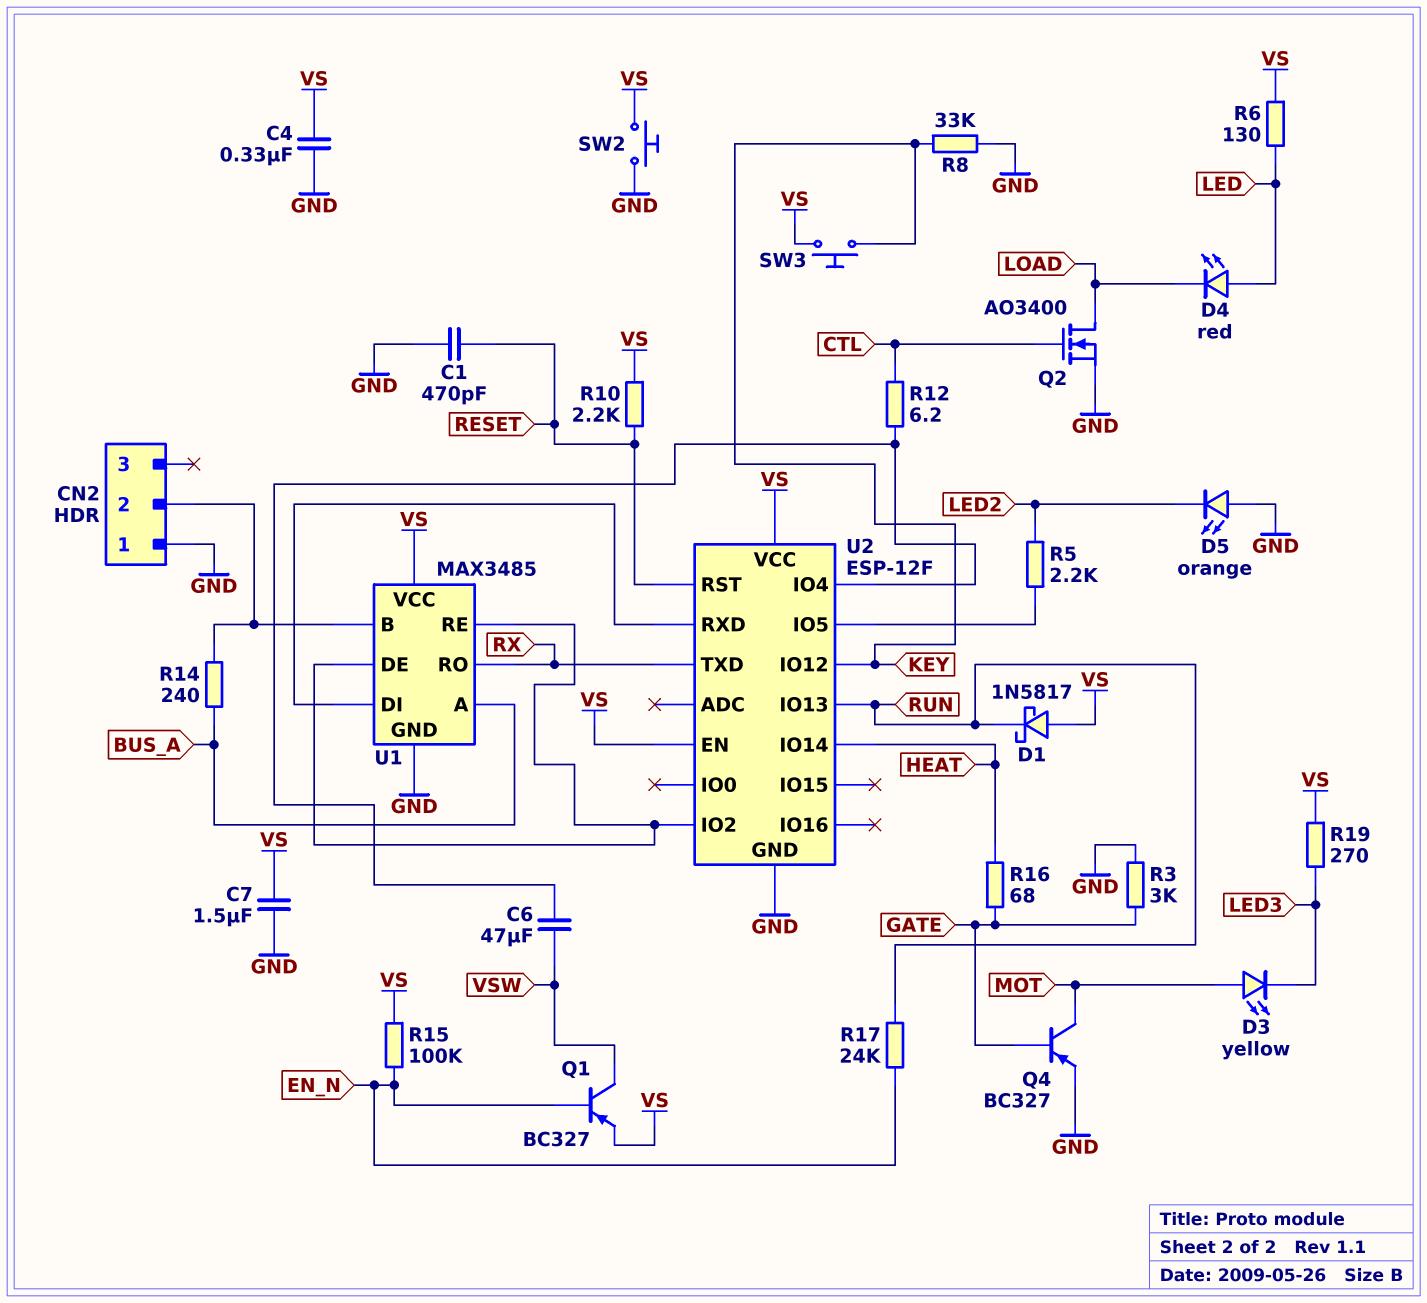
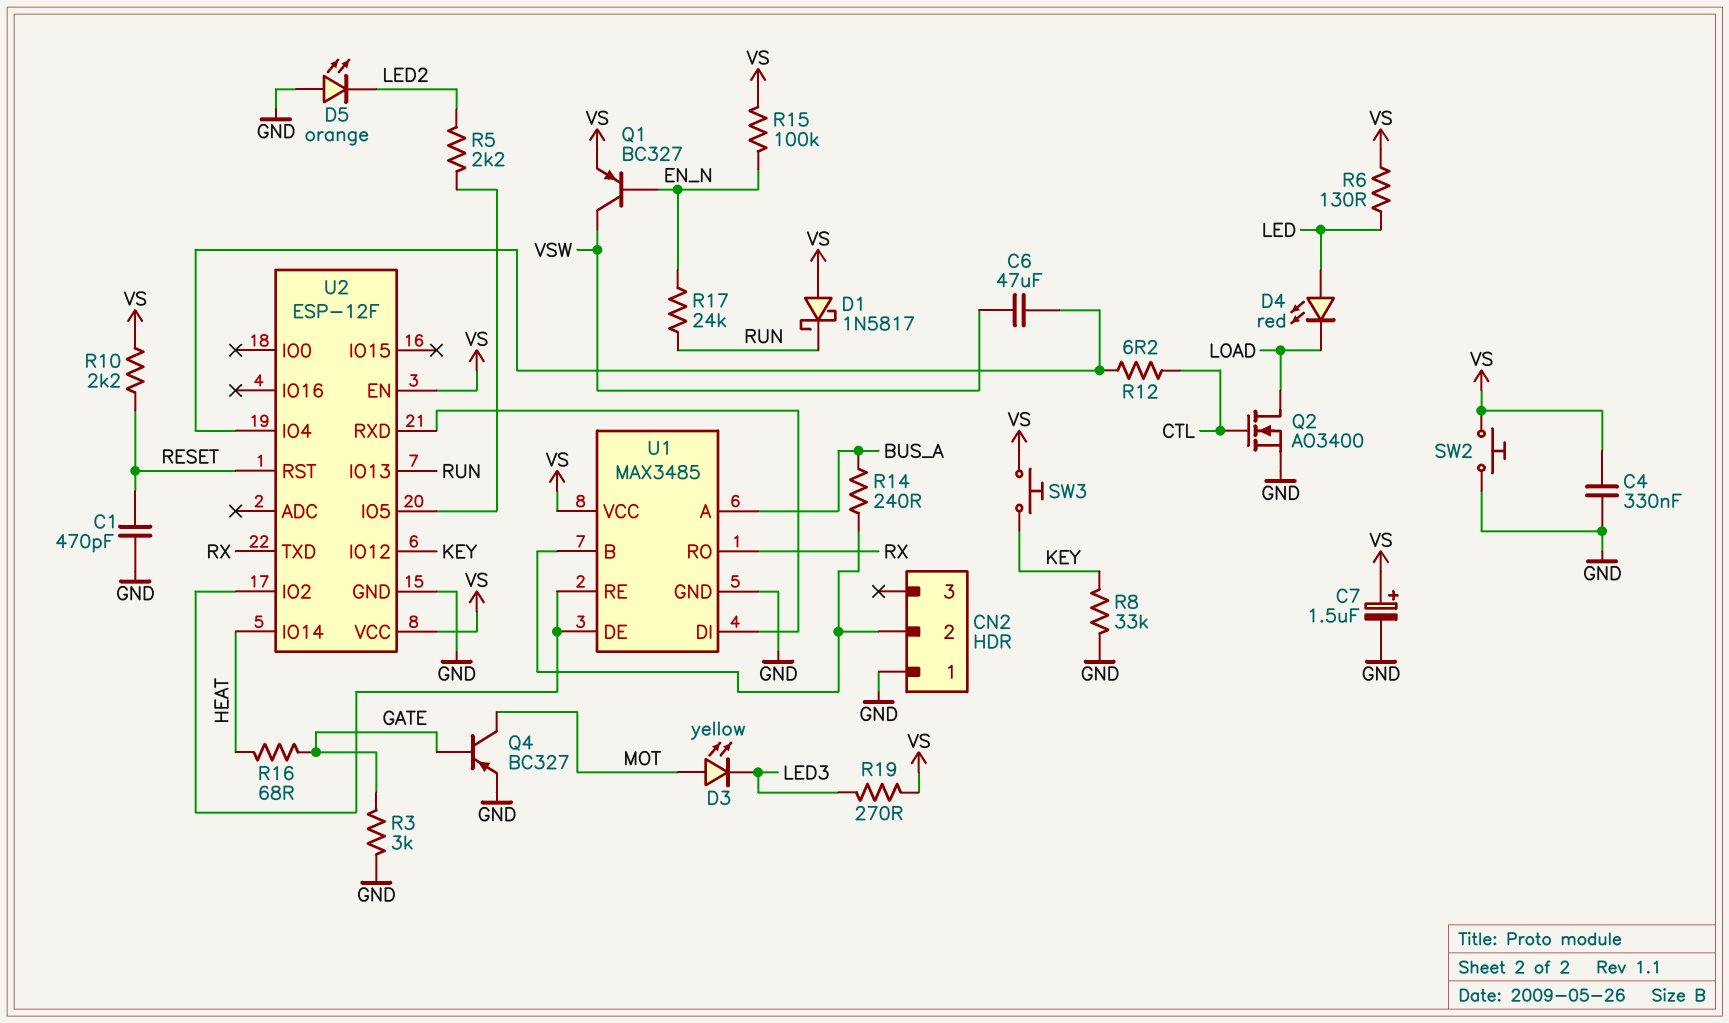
C7: 1.5uF (GND, VS) -> 1.5uF (plus VS, minus GND)

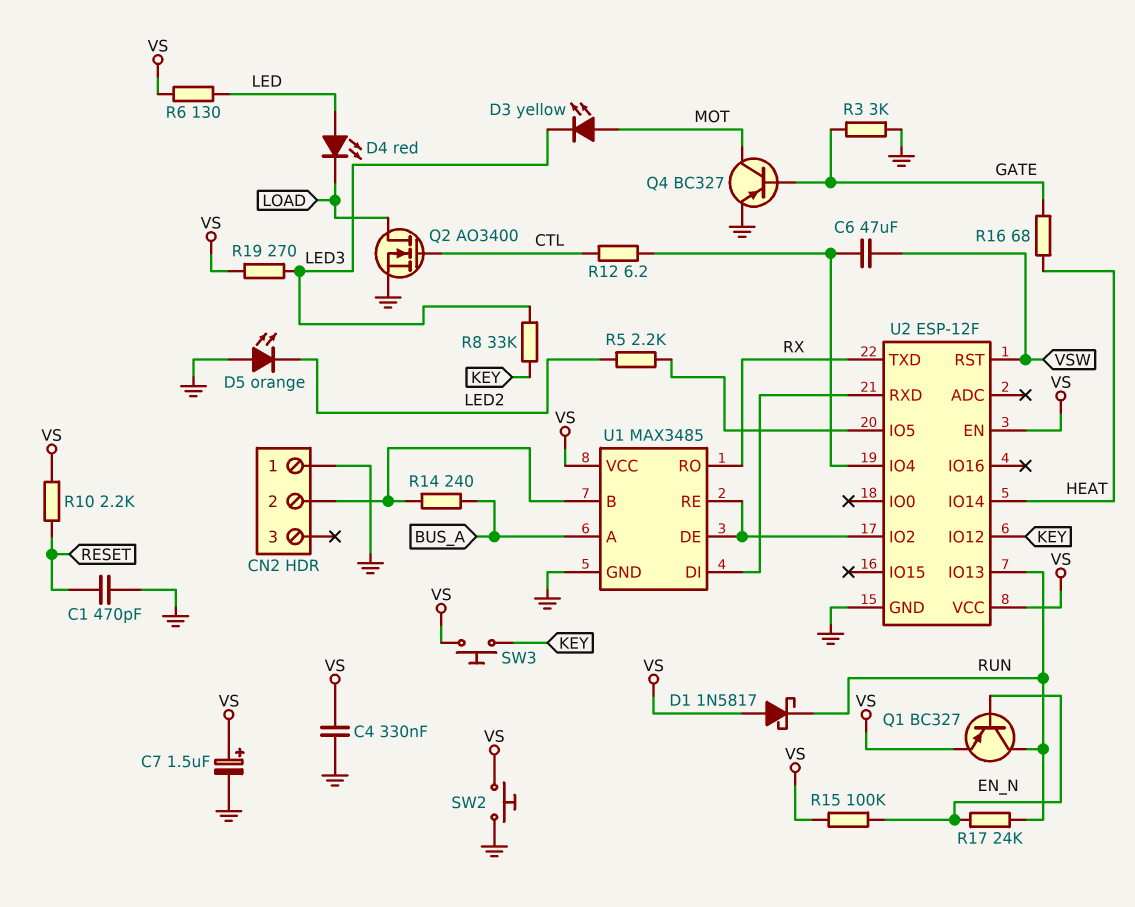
Q1: PNP BC327 (B EN_N, C VSW, E VS) -> PNP BC327 (B EN_N, C RUN, E VS)
R8: 33k (GND, KEY) -> 33k (KEY, LED3)
U2 pin RST: RESET -> VSW

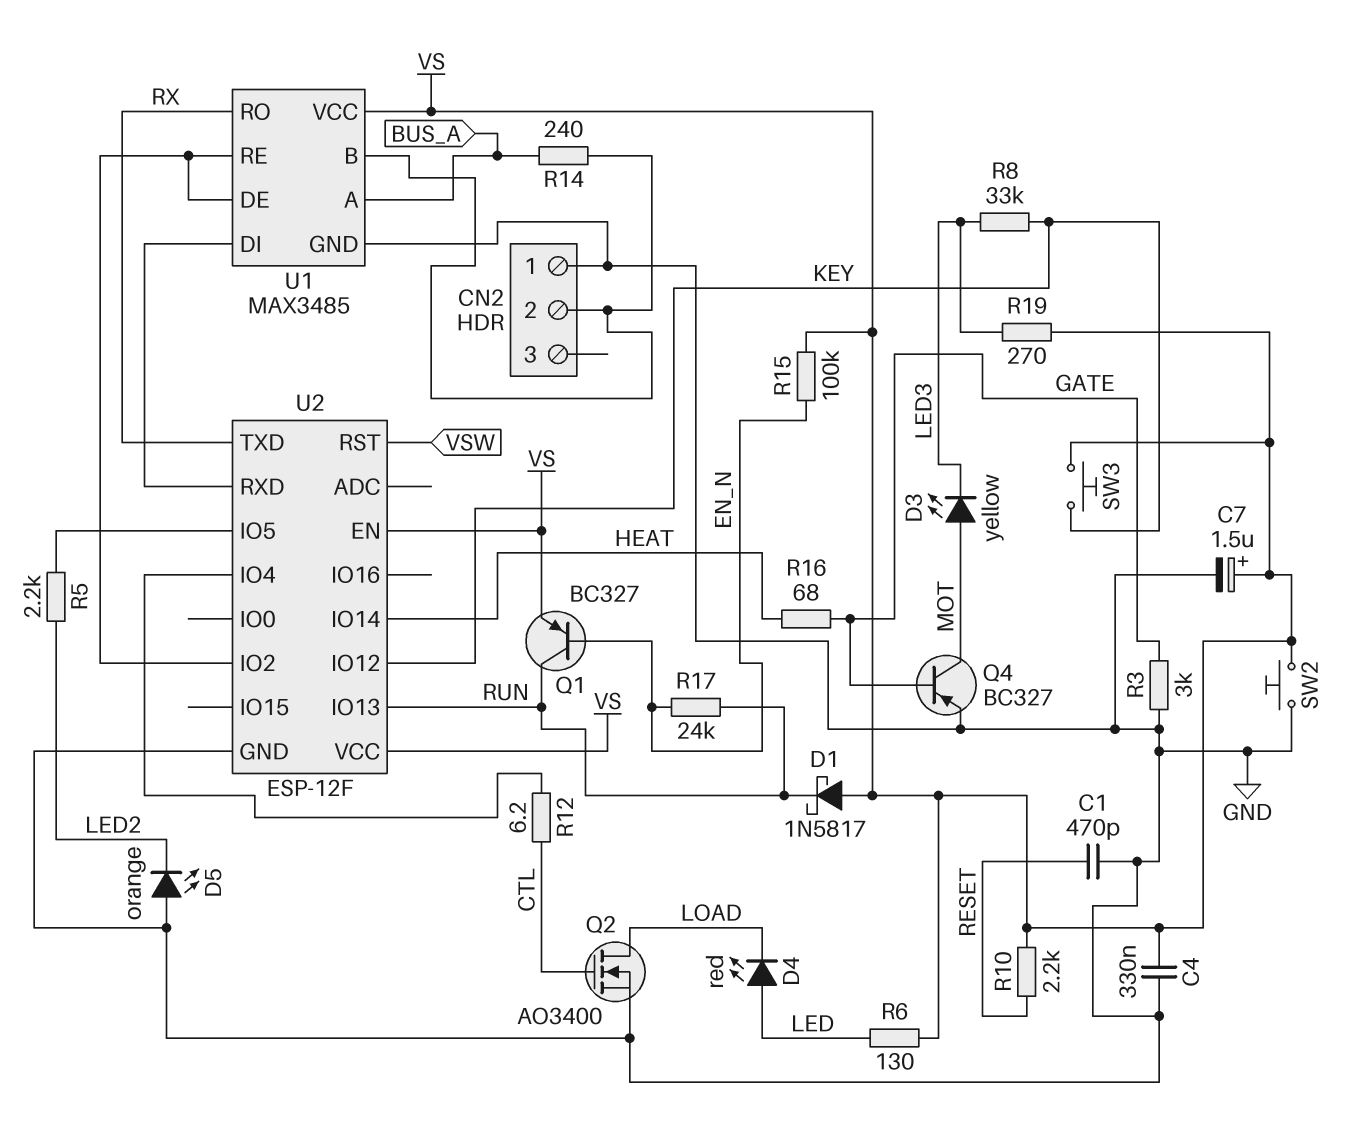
C6: 47uF (U2/IO4, VSW) -> none

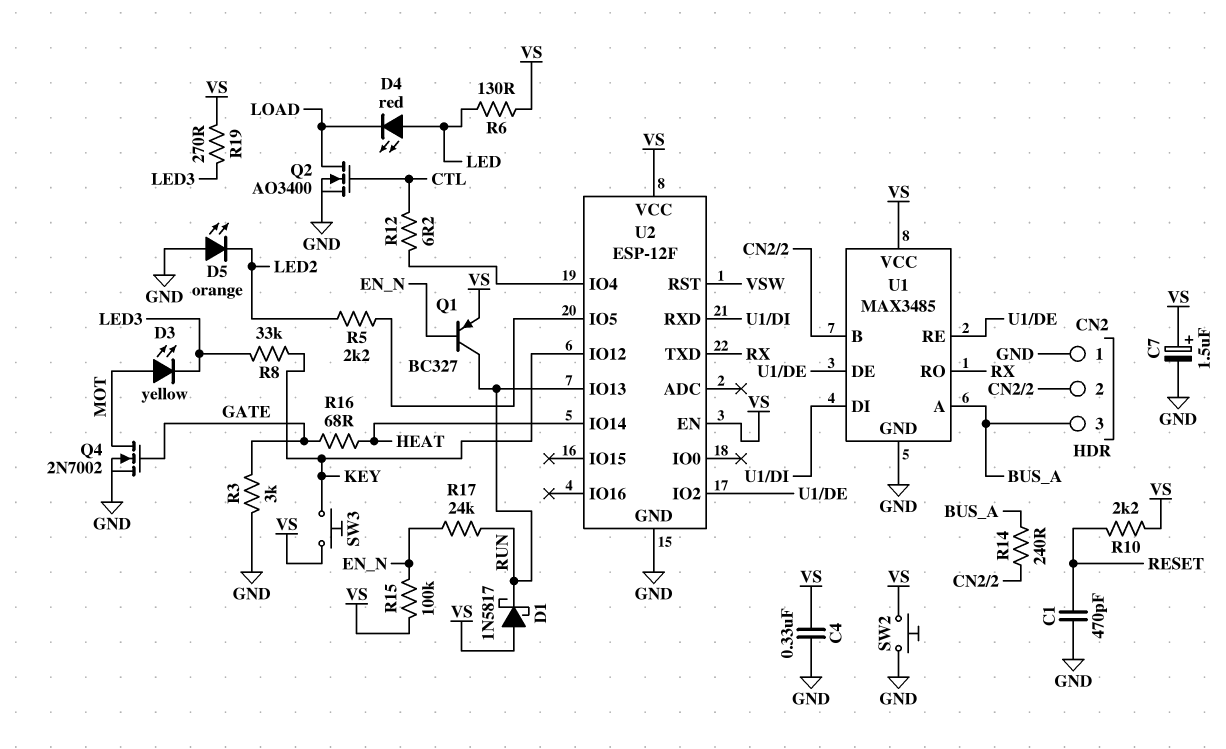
CN2 pin 3: none -> BUS_A
Q4: PNP BC327 (B GATE, C MOT, E GND) -> NMOS 2N7002 (G GATE, D MOT, S GND)

